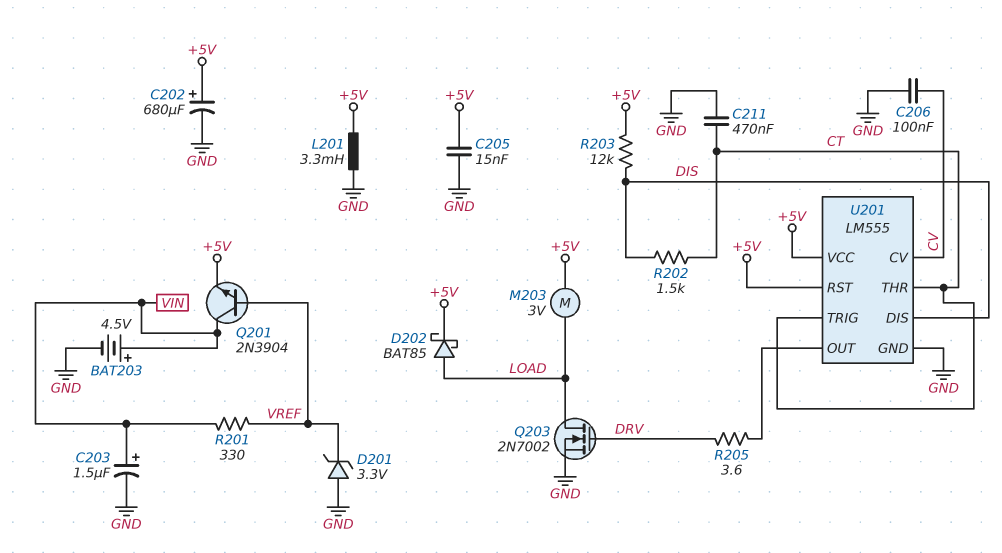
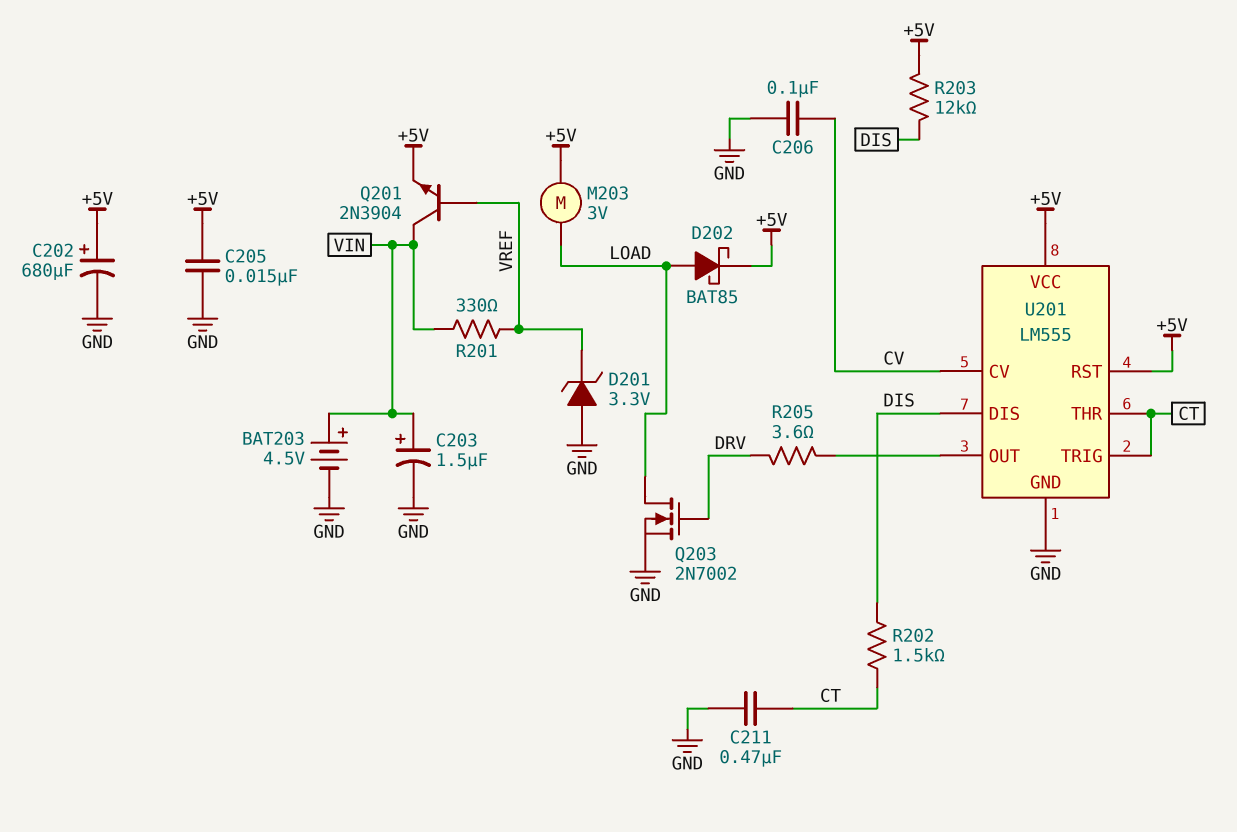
L201: 3.3mH (+5V, GND) -> none

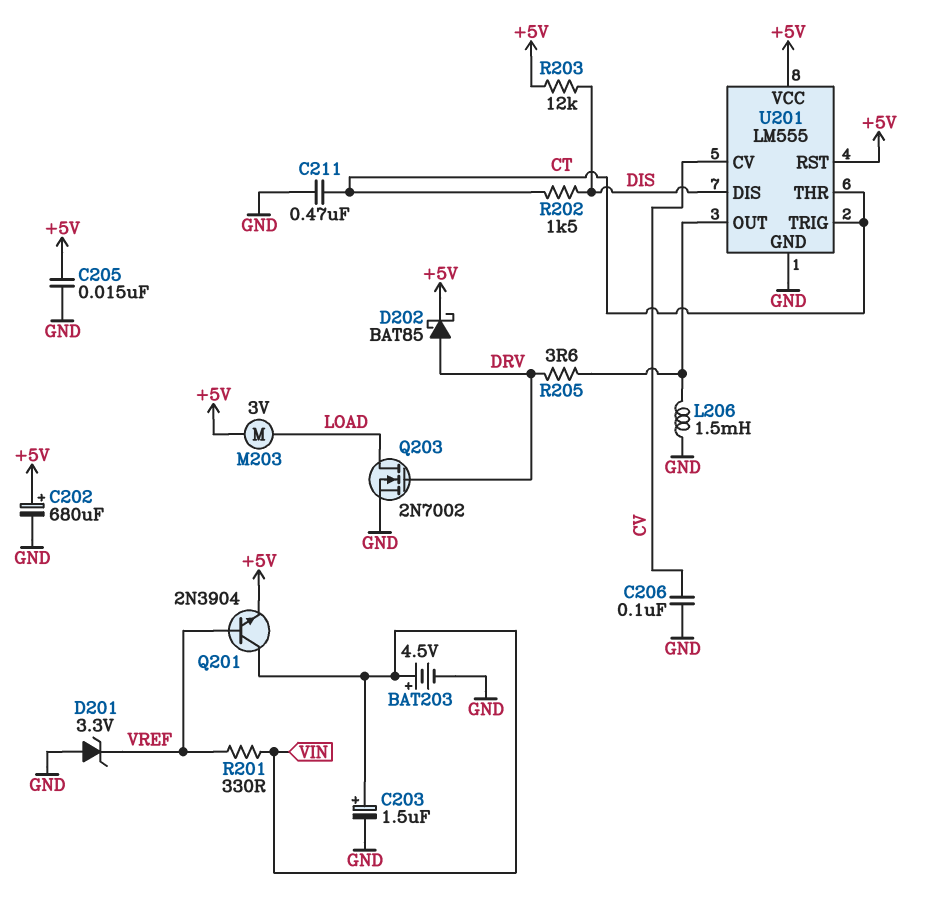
D202: schottky BAT85 (A LOAD, K +5V) -> schottky BAT85 (A DRV, K +5V)
L206: none -> 1.5mH (GND, U201/OUT)

